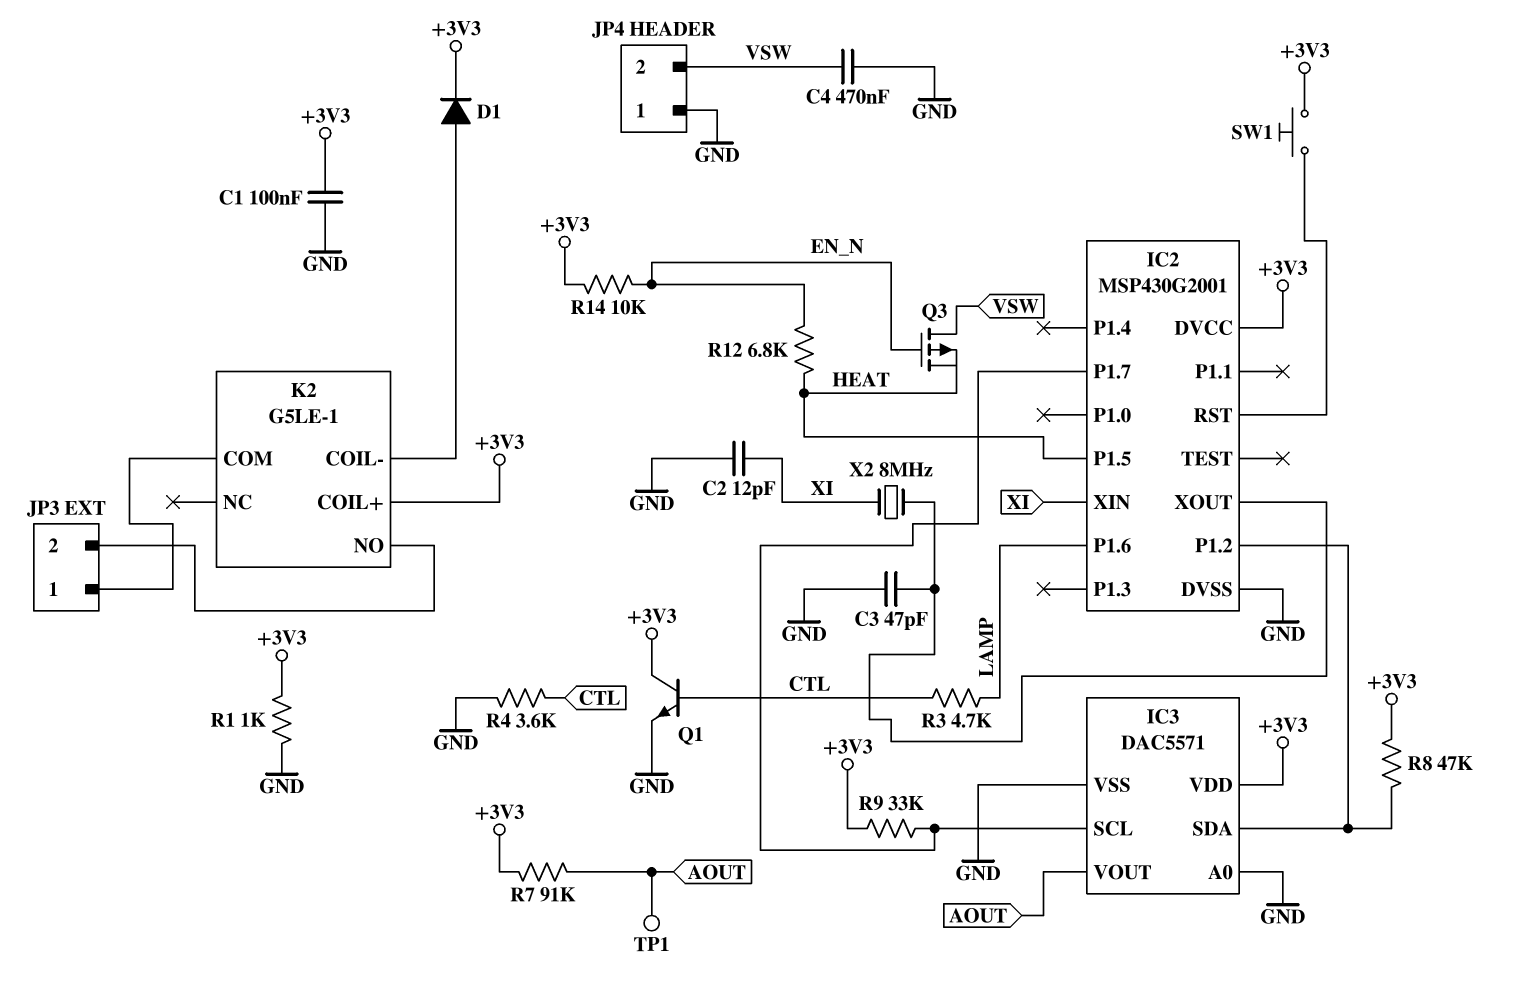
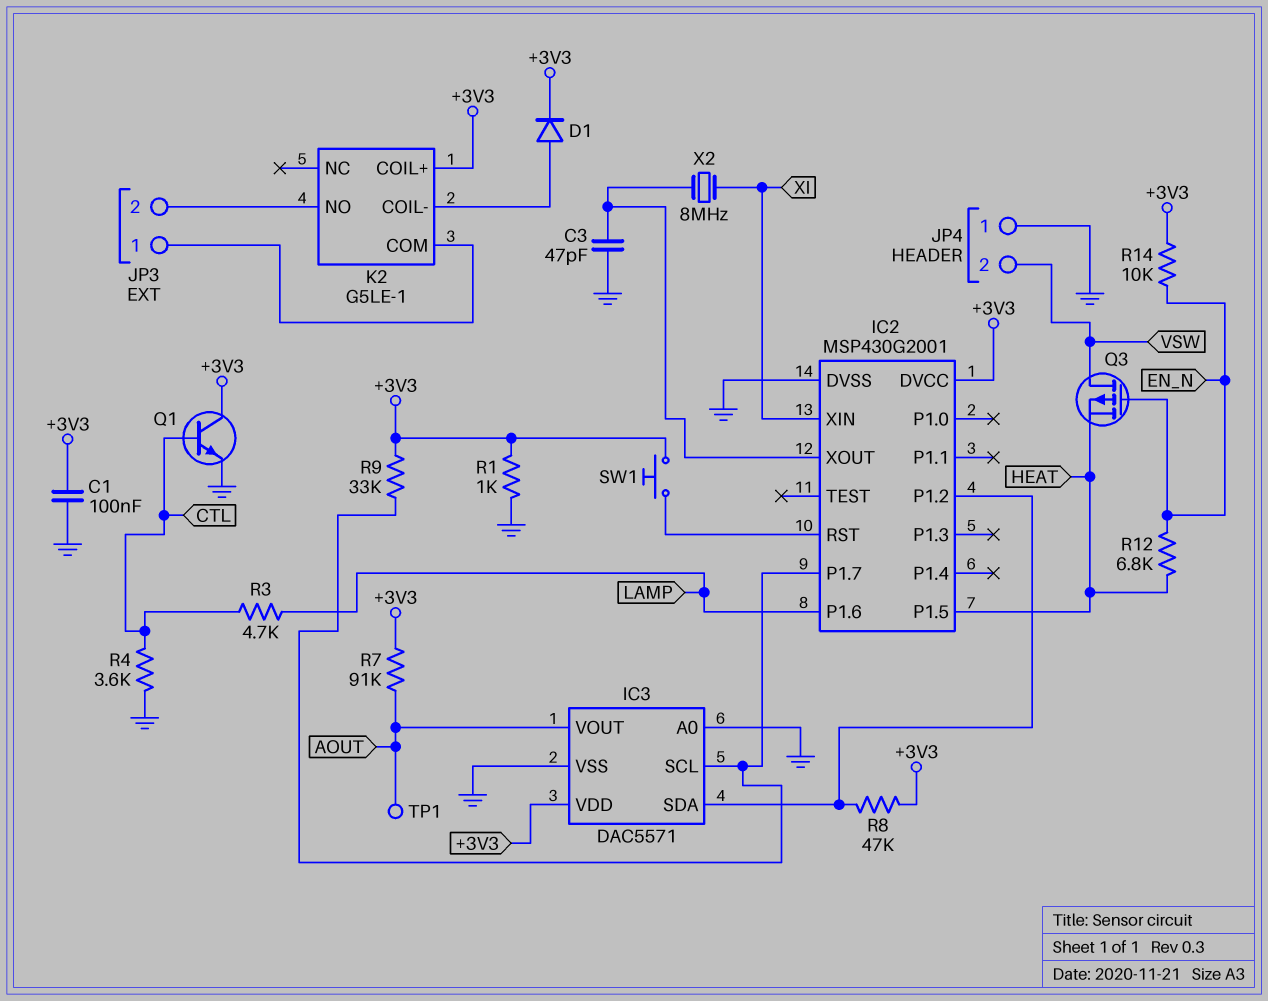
C2: 12pF (GND, XI) -> none
C4: 470nF (GND, VSW) -> none

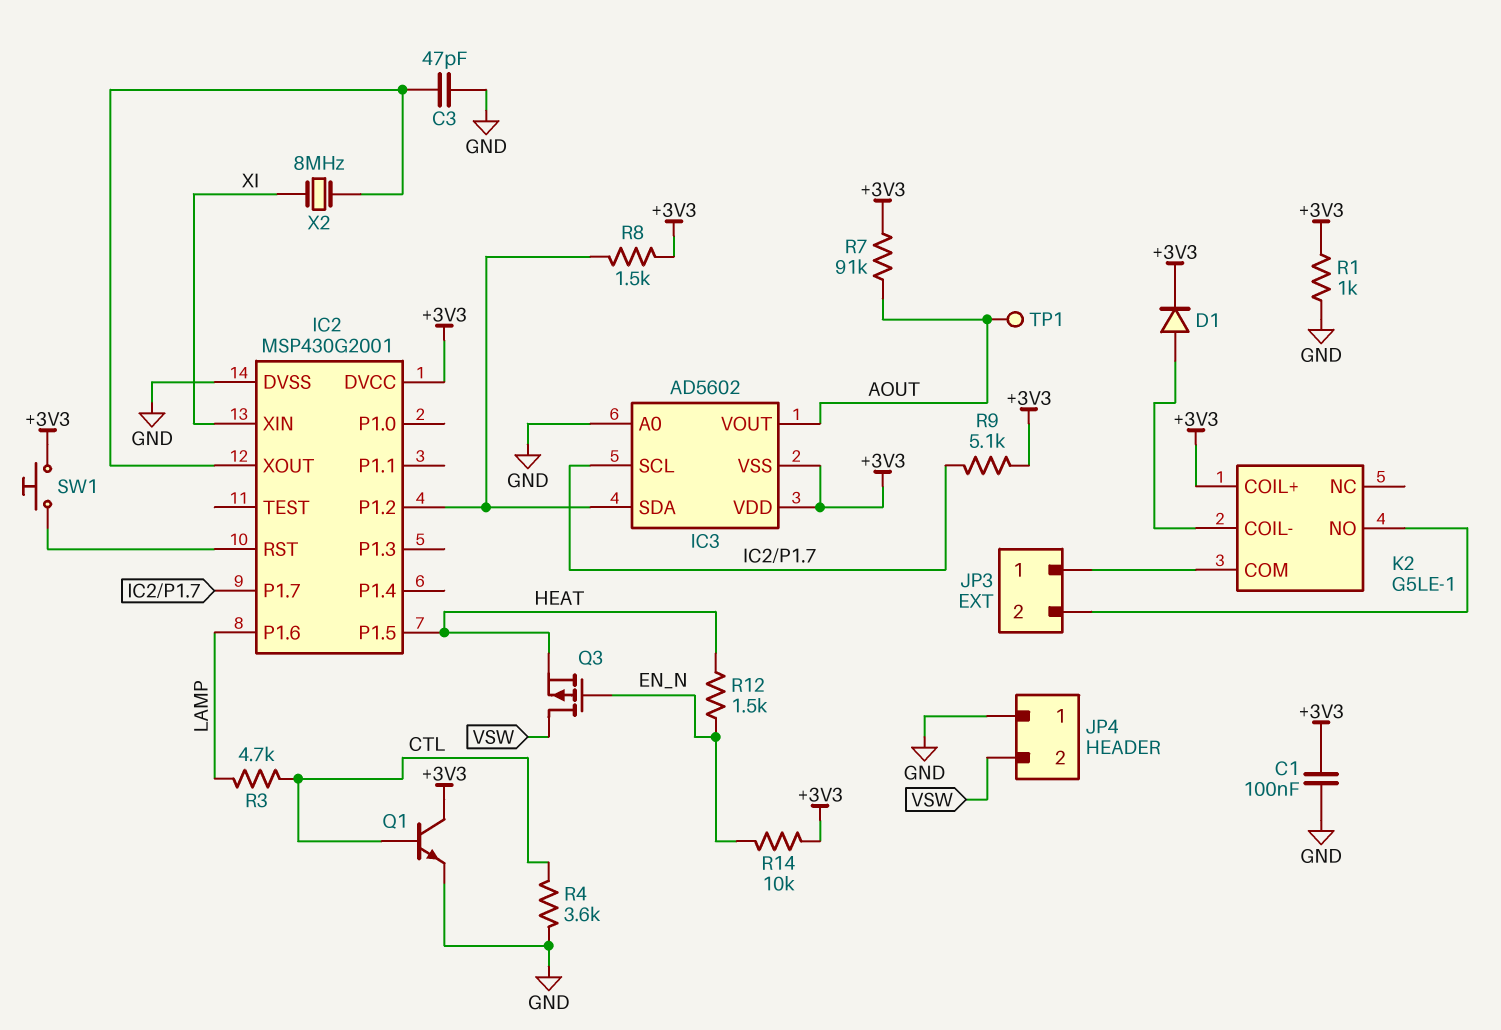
IC3: DAC5571 -> AD5602
IC3 pin VSS: GND -> +3V3
R8: 47k (+3V3, IC2/P1.2) -> 1.5k (+3V3, IC2/P1.2)
R9: 33k (+3V3, IC2/P1.7) -> 5.1k (+3V3, IC2/P1.7)
R12: 6.8k (EN_N, HEAT) -> 1.5k (EN_N, HEAT)

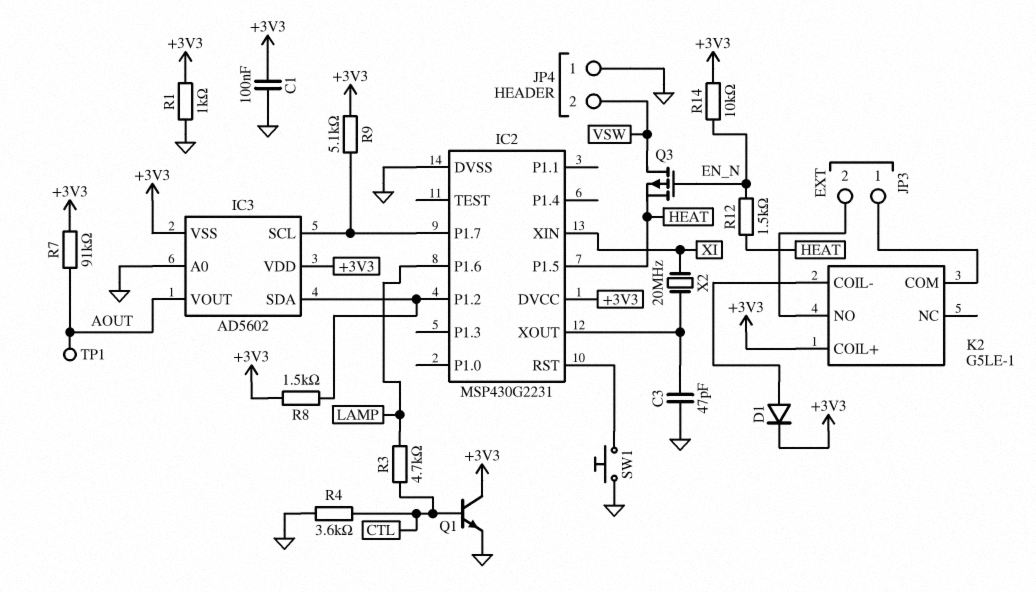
IC2: MSP430G2001 -> MSP430G2231
SW1: button (+3V3, IC2/RST) -> button (GND, IC2/RST)
X2: 8MHz (IC2/XOUT, XI) -> 20MHz (IC2/XOUT, XI)

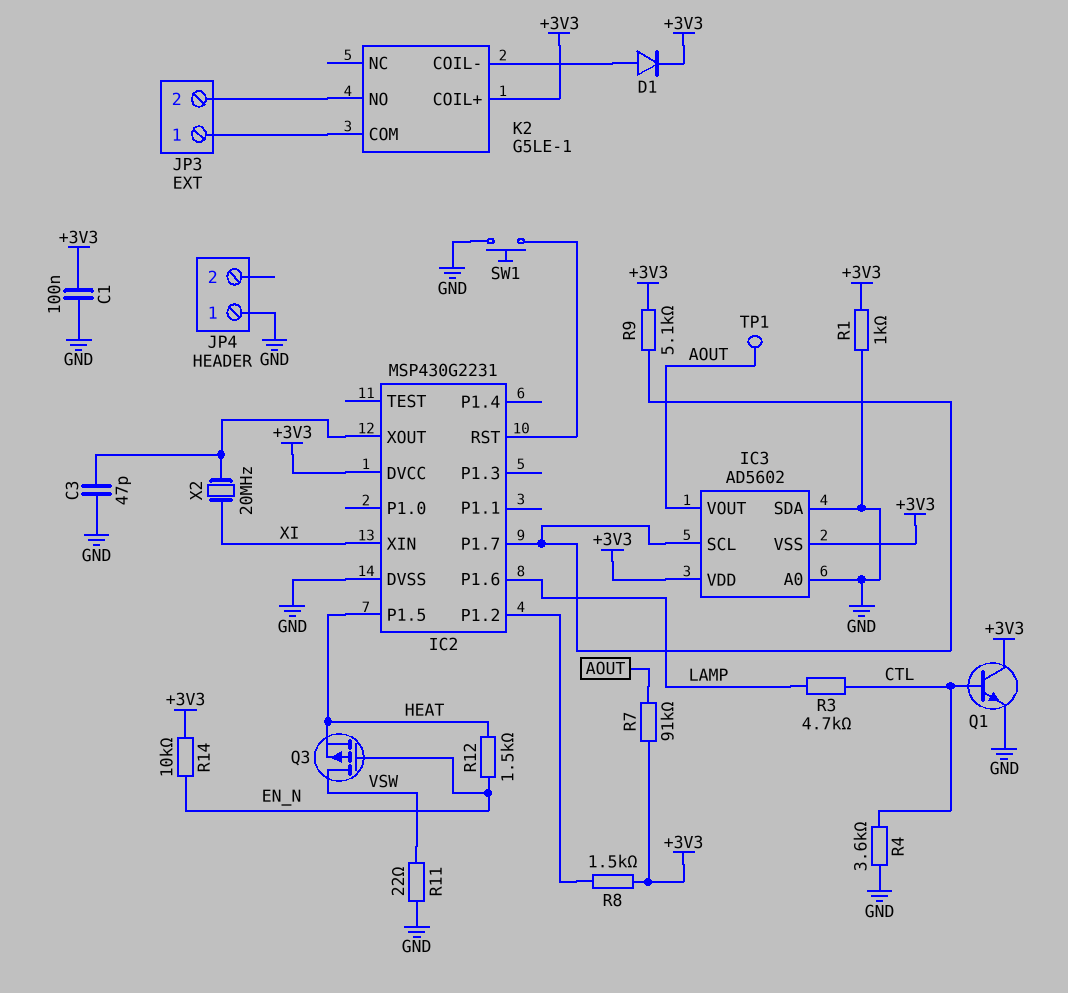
IC3 pin SDA: IC2/P1.2 -> GND
JP4 pin 2: VSW -> none
R11: none -> 22 (GND, VSW)

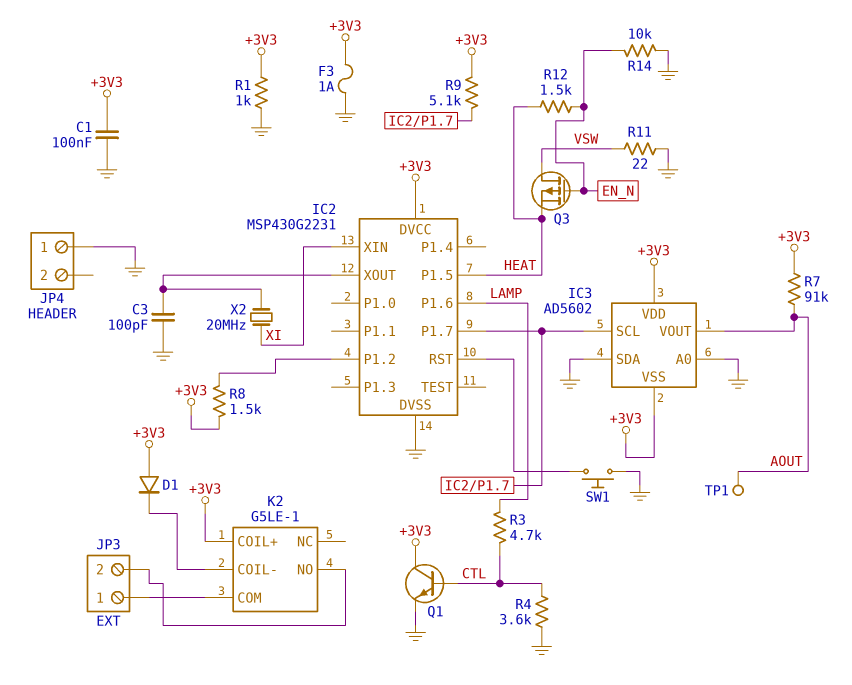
C3: 47pF (GND, IC2/XOUT) -> 100pF (GND, IC2/XOUT)
D1: diode (A K2/COIL-, K +3V3) -> diode (A +3V3, K K2/COIL-)
F3: none -> 1A (+3V3, GND)
R14: 10k (+3V3, EN_N) -> 10k (EN_N, GND)

